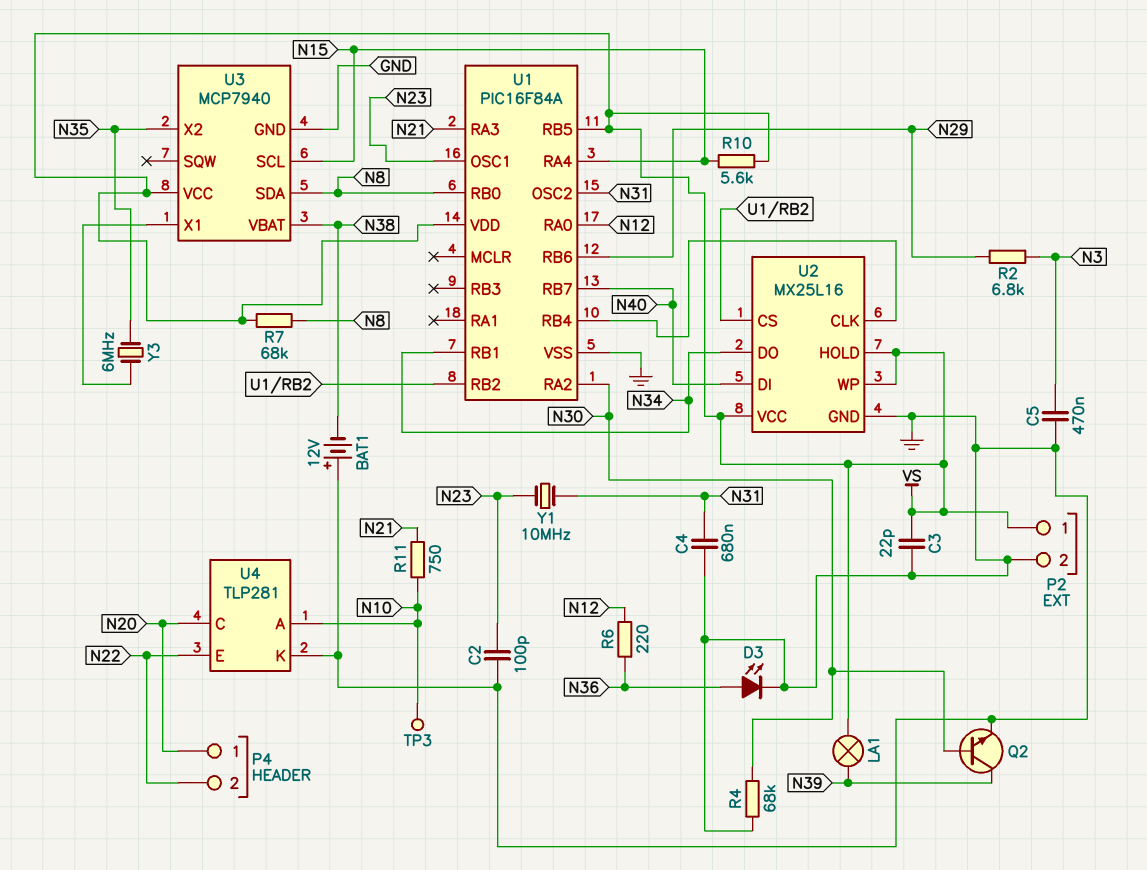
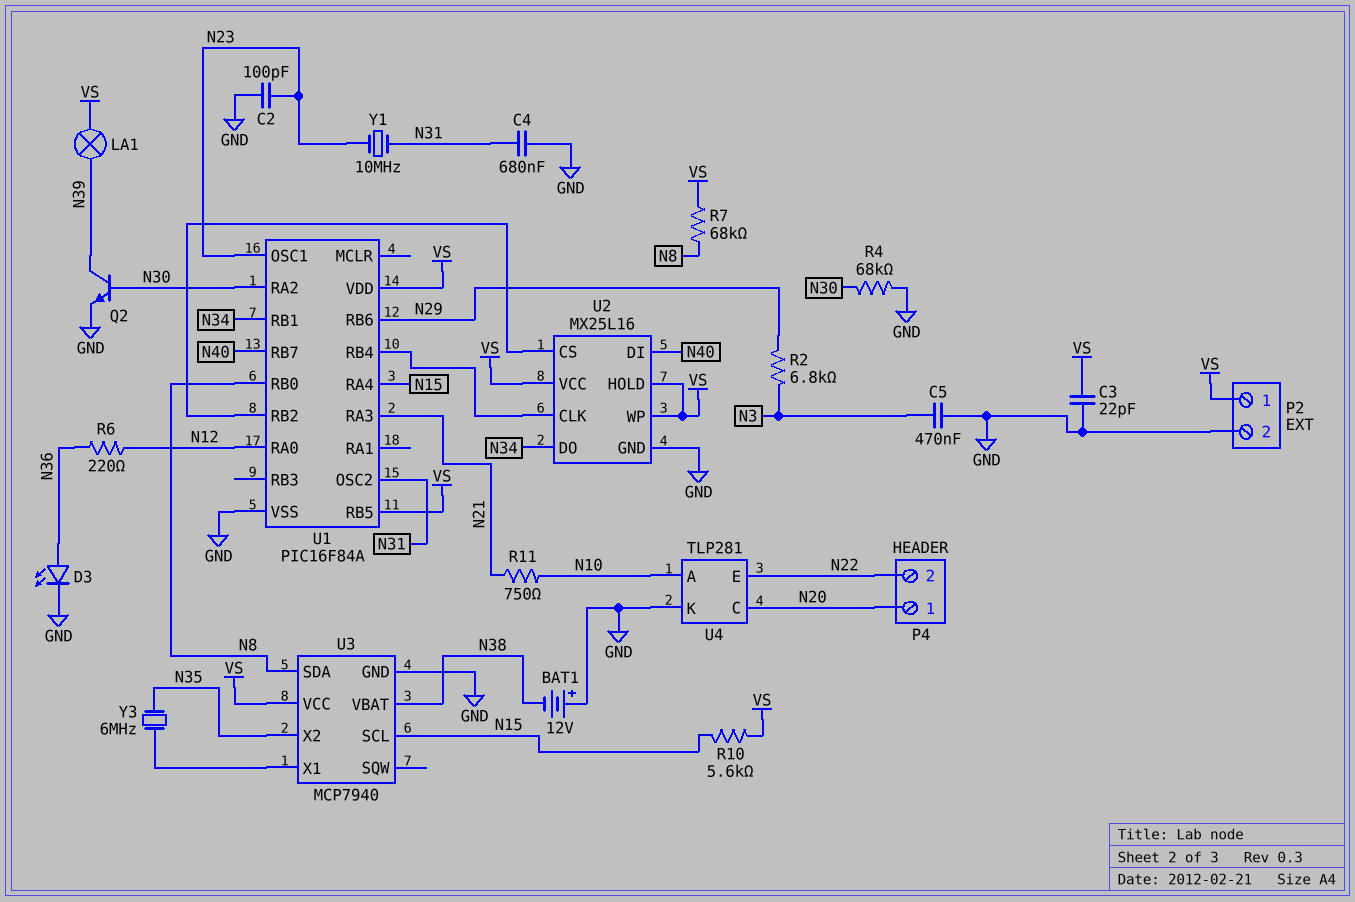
TP3: test point (N10) -> none

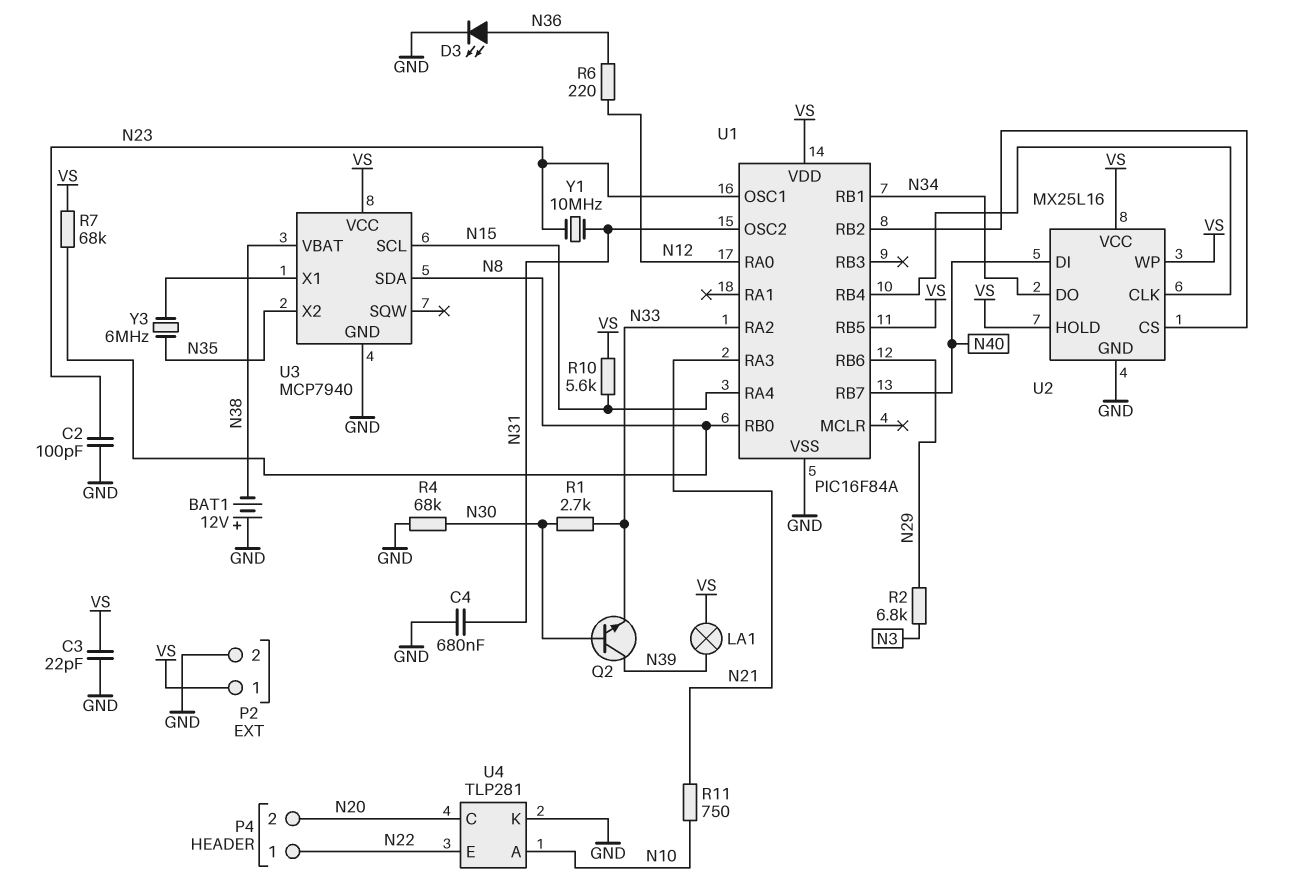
C5: 470nF (GND, N3) -> none
P4 pin 1: N20 -> N22
P4 pin 2: N22 -> N20
Q2: NPN (B N30, C N39, E GND) -> NPN (B N30, C N39, E N33)
R1: none -> 2.7k (N30, N33)
U1 pin RA2: N30 -> N33

